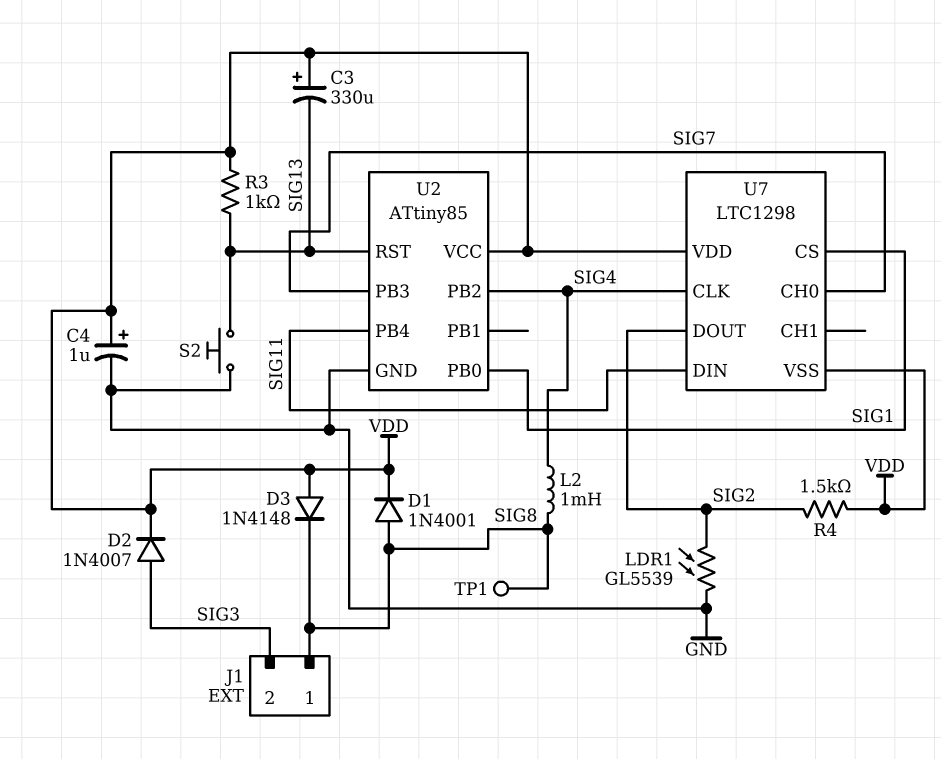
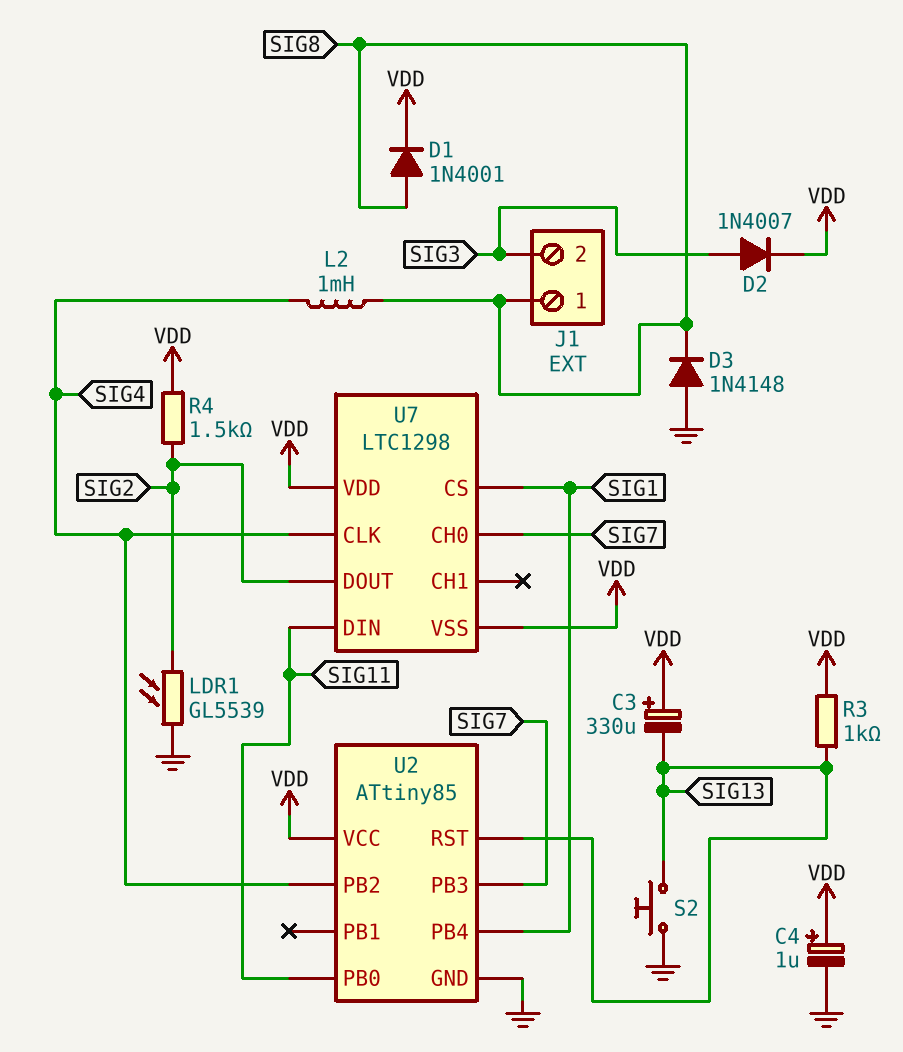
D3: diode 1N4148 (A VDD, K SIG8) -> diode 1N4148 (A GND, K SIG8)
TP1: test point (SIG8) -> none
U2 pin PB0: SIG1 -> SIG11
U2 pin PB4: SIG11 -> SIG1

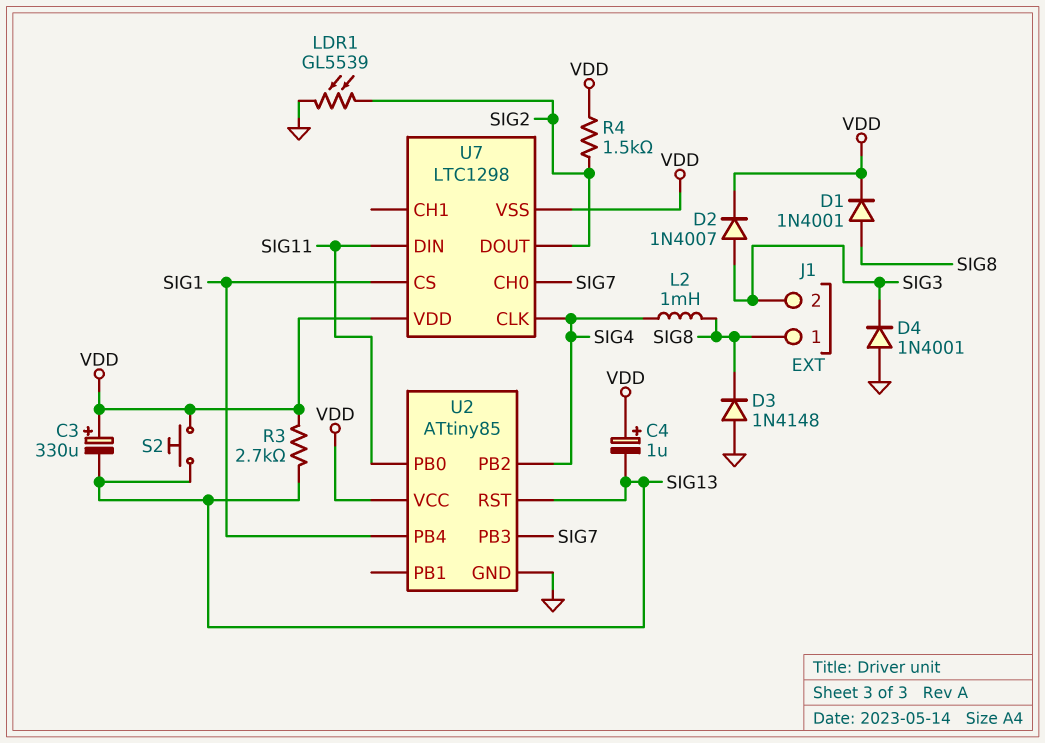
C4: 1uF (plus VDD, minus GND) -> 1uF (plus VDD, minus SIG13)
D4: none -> diode 1N4001 (A GND, K SIG3)
R3: 1k (SIG13, VDD) -> 2.7k (SIG13, VDD)
S2: button (GND, SIG13) -> button (SIG13, VDD)

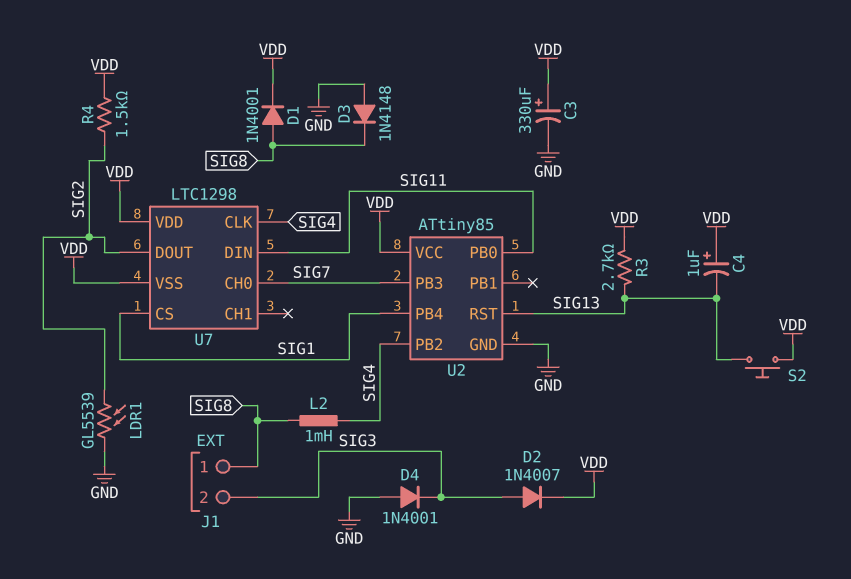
C3: 330uF (plus VDD, minus SIG13) -> 330uF (plus VDD, minus GND)

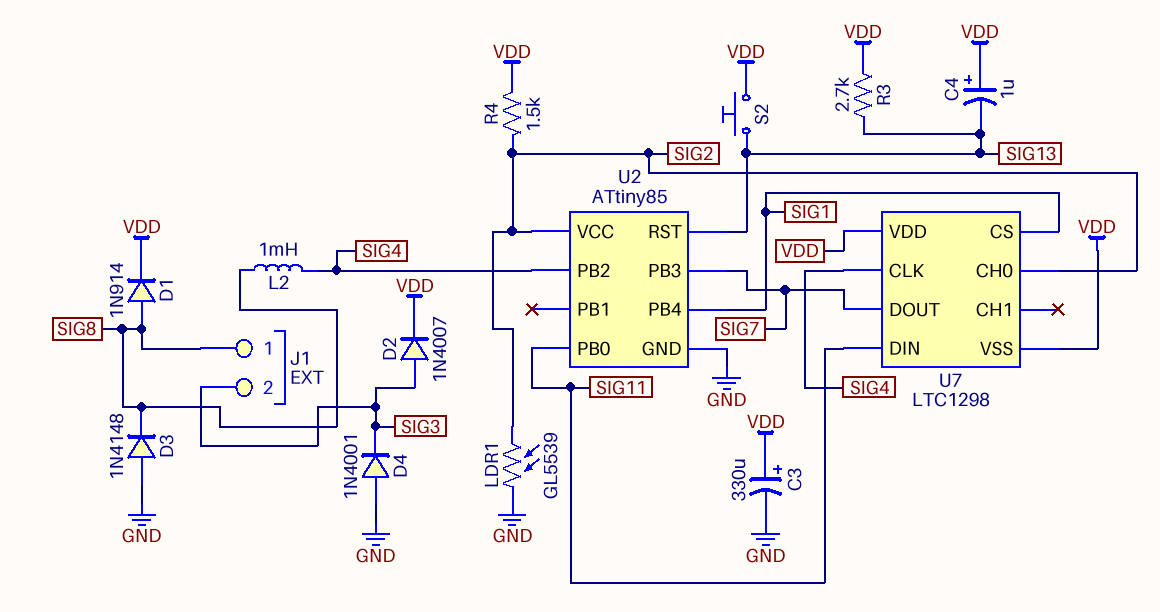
D1: diode 1N4001 (A SIG8, K VDD) -> diode 1N914 (A SIG8, K VDD)
U2 pin VCC: VDD -> SIG2
U7 pin CH0: SIG7 -> SIG2
U7 pin DOUT: SIG2 -> SIG7

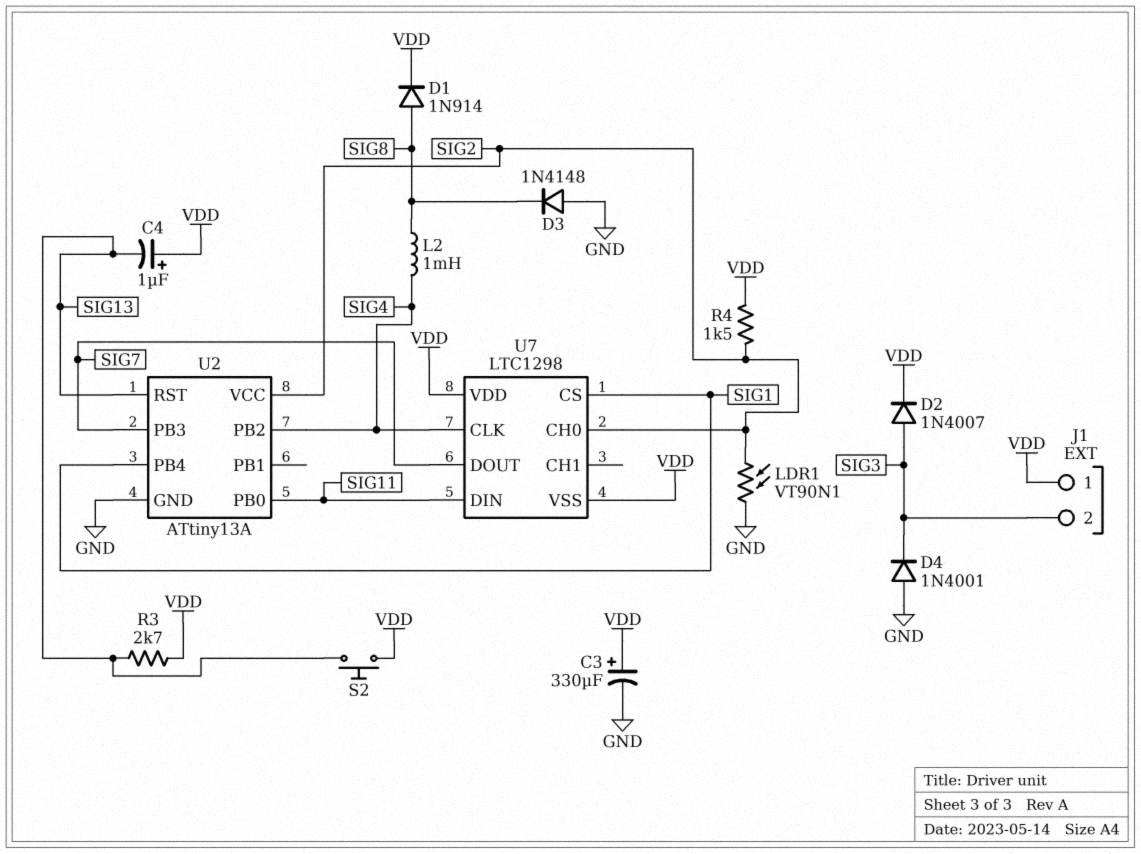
J1 pin 1: SIG8 -> VDD
LDR1: GL5539 (GND, SIG2) -> VT90N1 (GND, SIG2)
U2: ATtiny85 -> ATtiny13A

